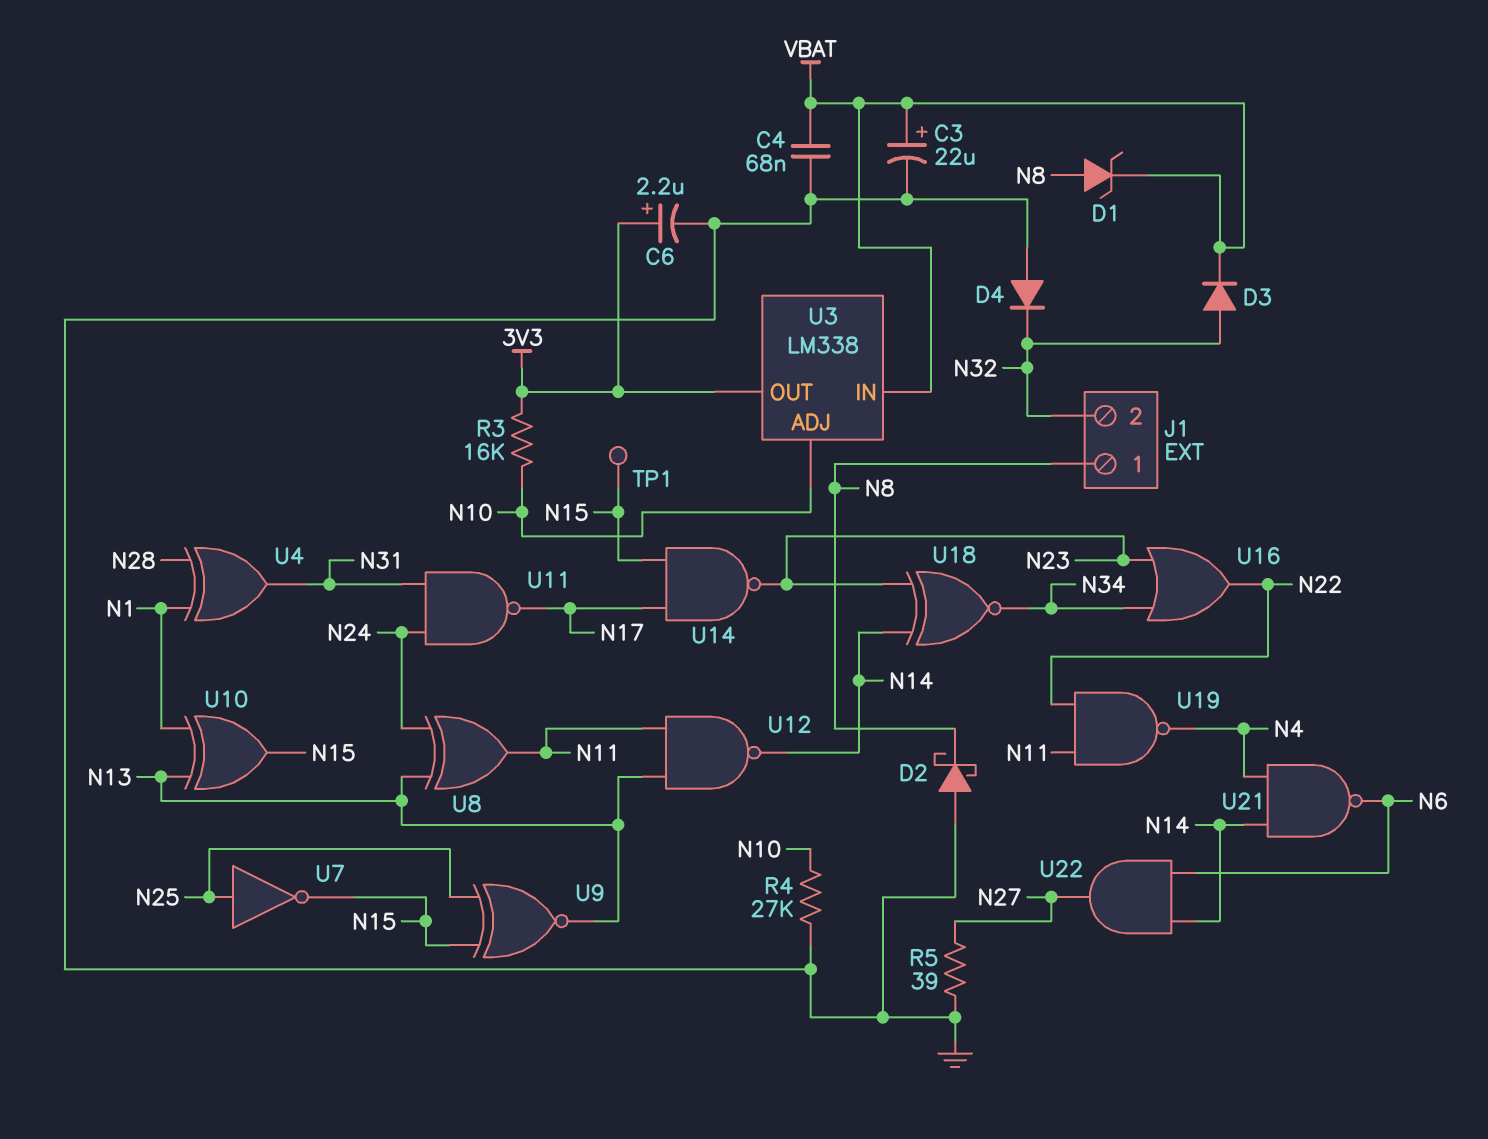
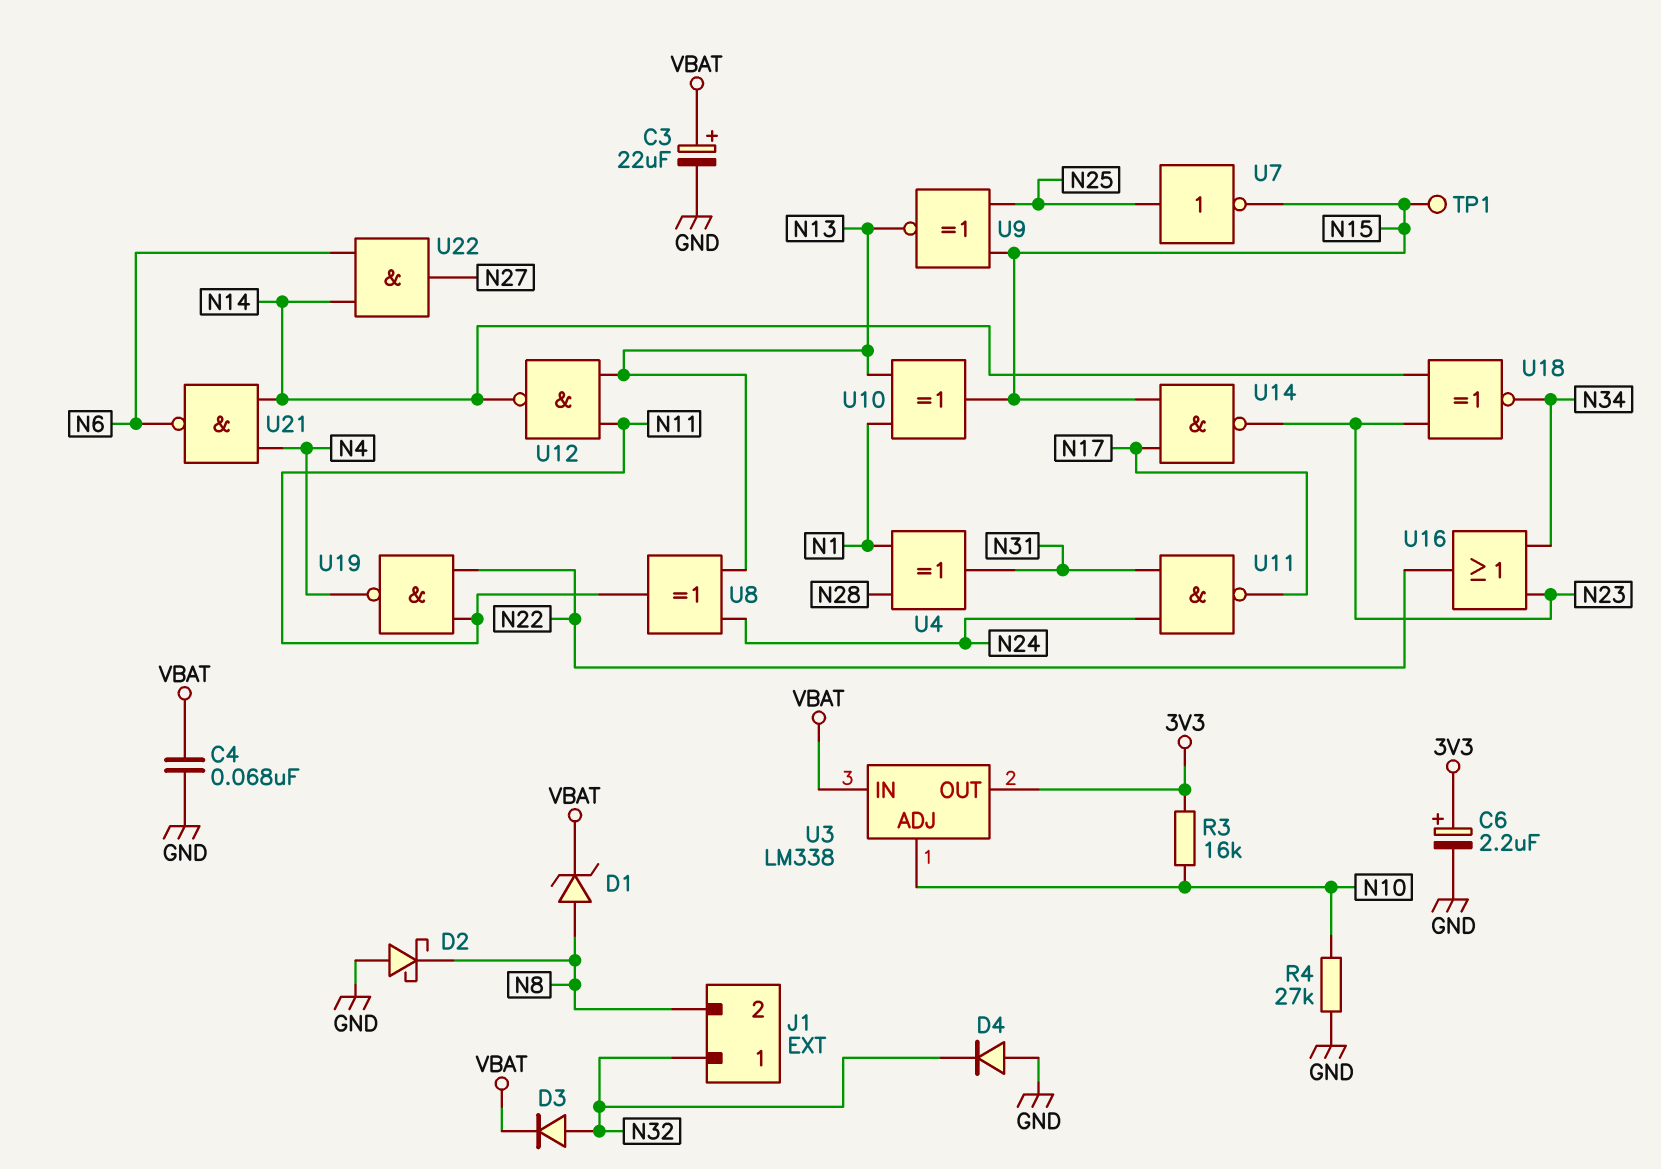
J1 pin 1: N8 -> N32
J1 pin 2: N32 -> N8
R5: 39 (GND, N27) -> none

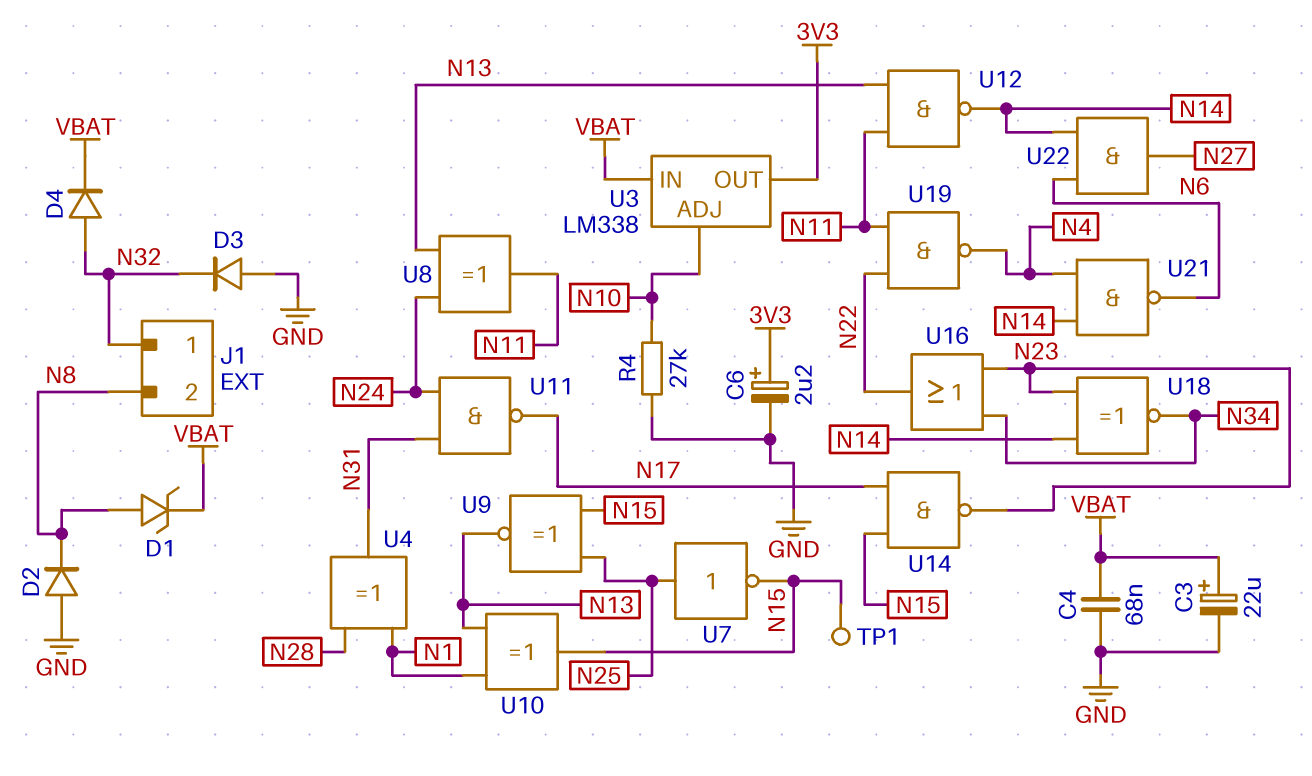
D2: schottky (A GND, K N8) -> diode (A GND, K N8)
D3: diode (A N32, K VBAT) -> diode (A GND, K N32)
D4: diode (A GND, K N32) -> diode (A N32, K VBAT)
R3: 16k (3V3, N10) -> none

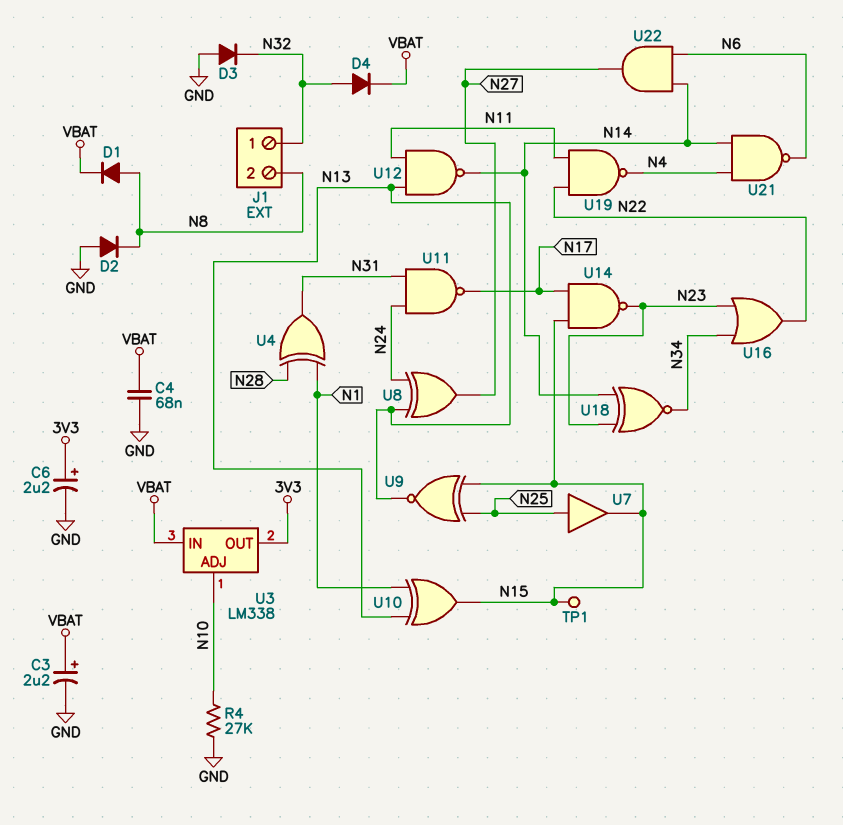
C3: 22uF (plus VBAT, minus GND) -> 2.2uF (plus VBAT, minus GND)
D1: zener (A N8, K VBAT) -> diode (A N8, K VBAT)
U7: NOT (in N25, out N15) -> buffer (in N25, out N15)
U8: XOR (in N13, in N24, out N11) -> XOR (in N13, in N24, out N27)

